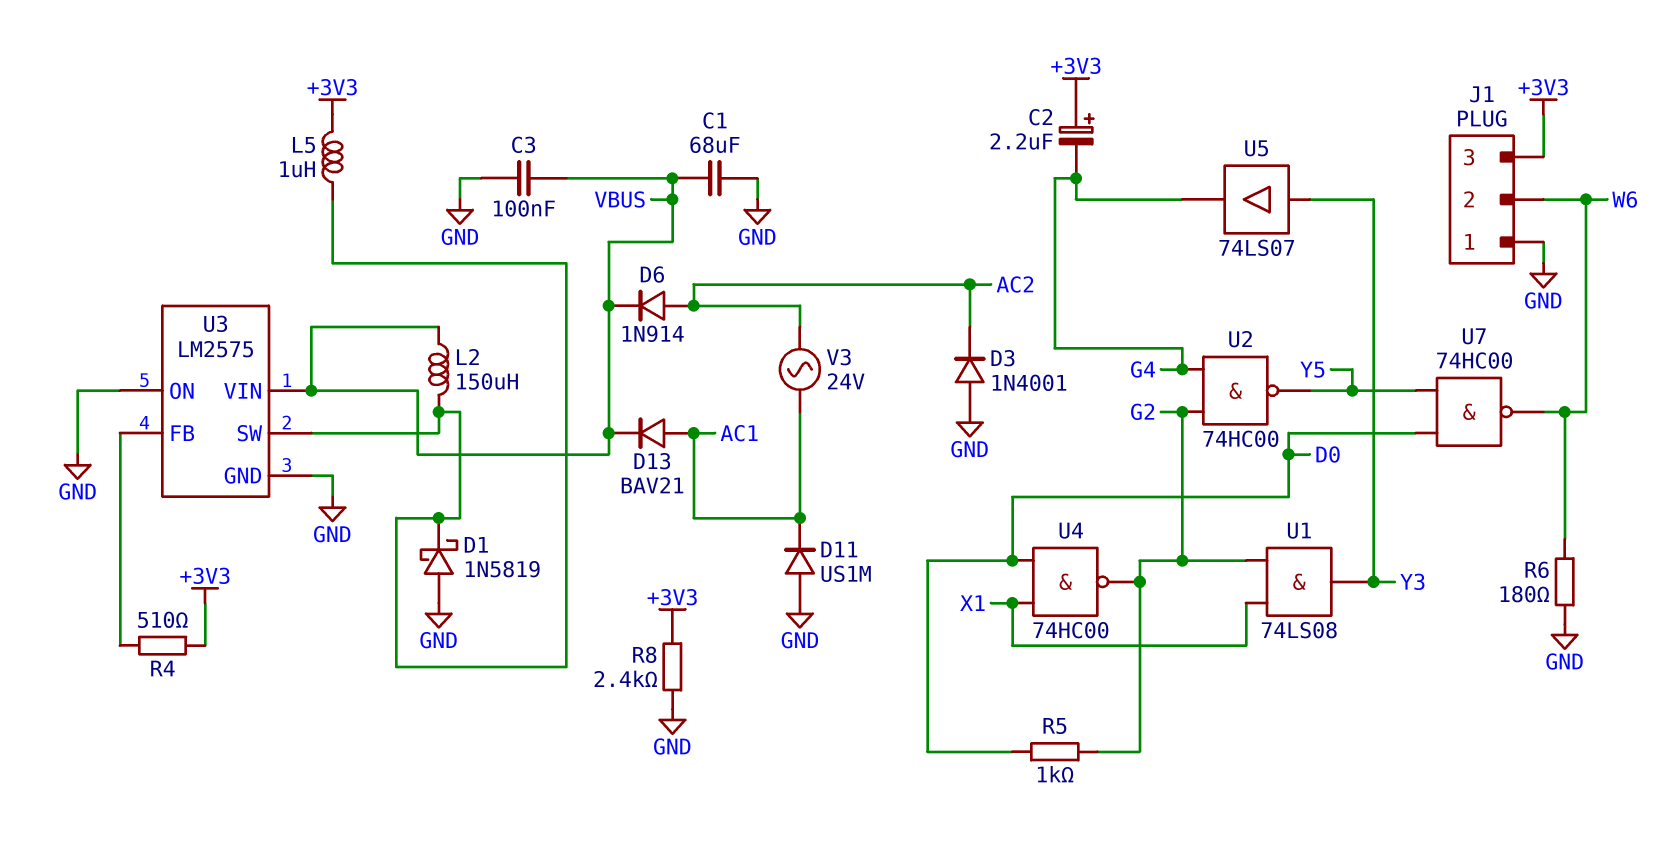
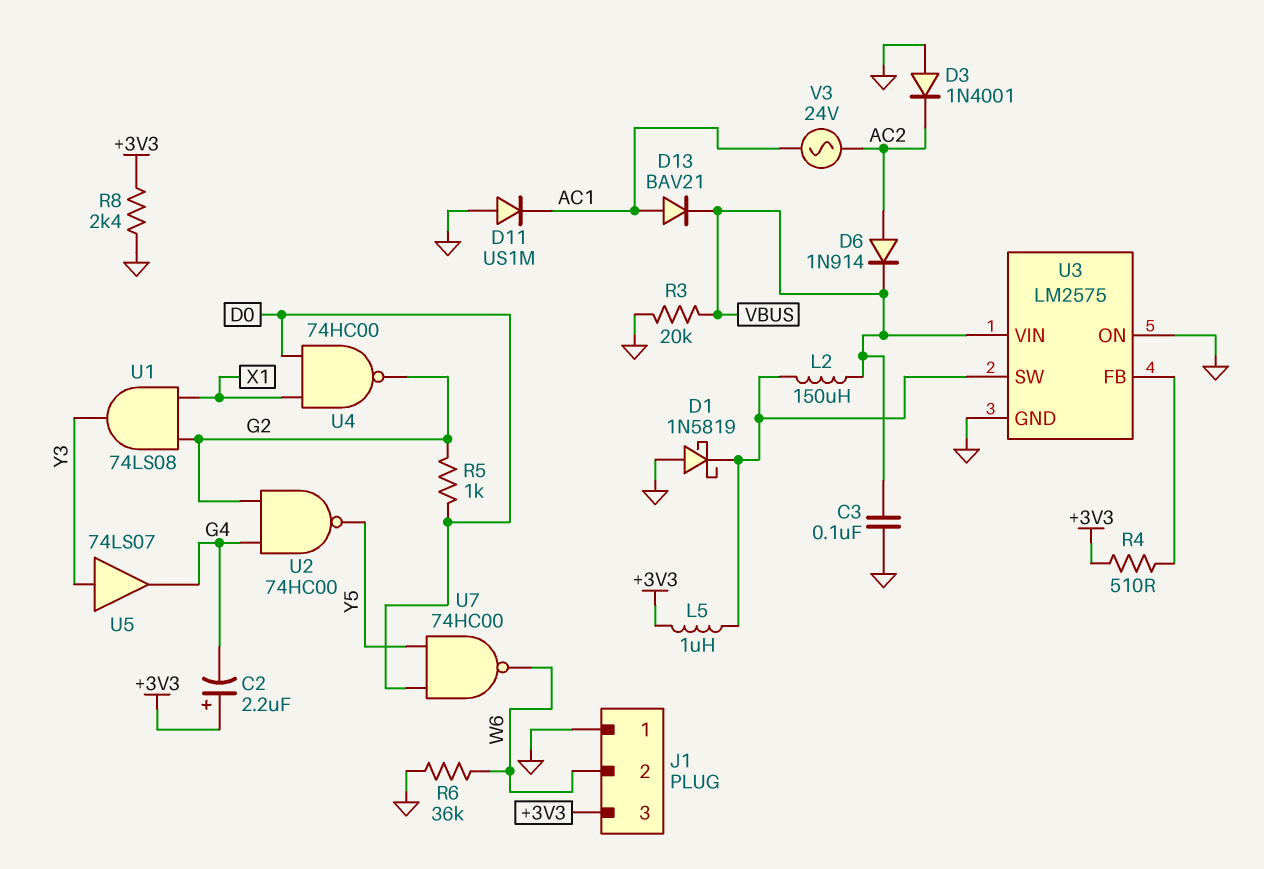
C1: 68uF (GND, VBUS) -> none
R3: none -> 20k (GND, VBUS)
R6: 180 (GND, W6) -> 36k (GND, W6)

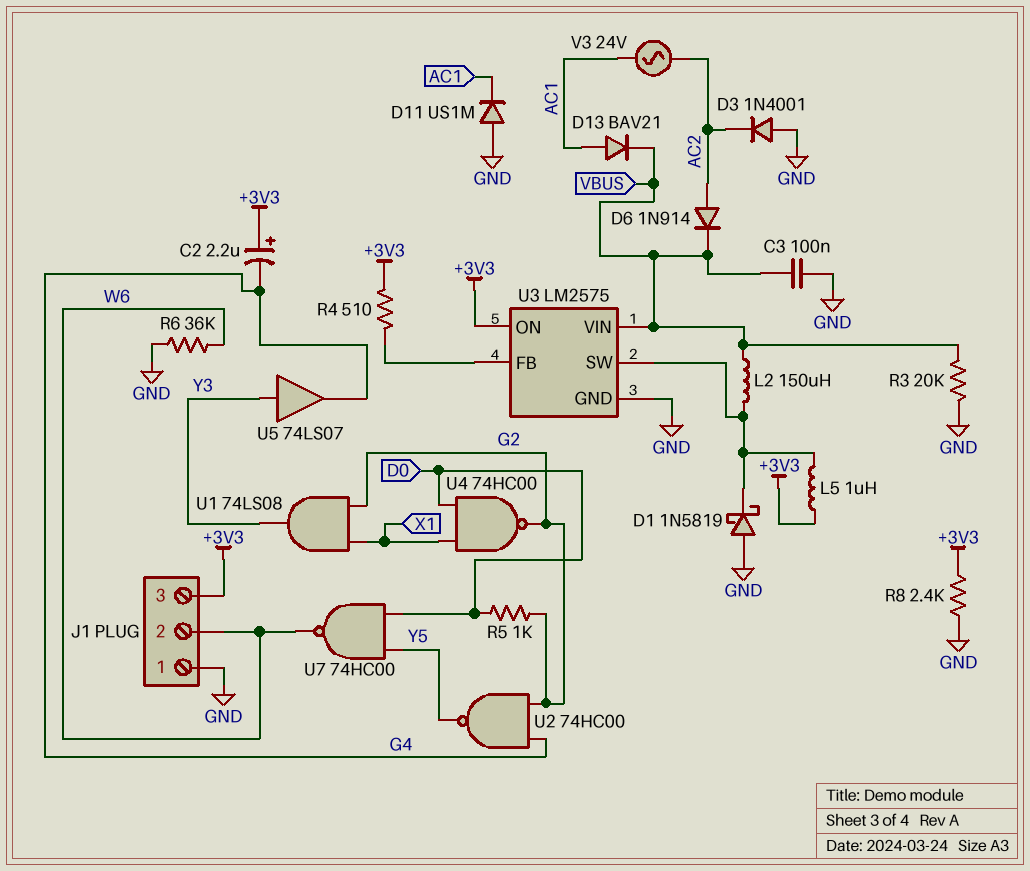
U3 pin ON: GND -> +3V3

